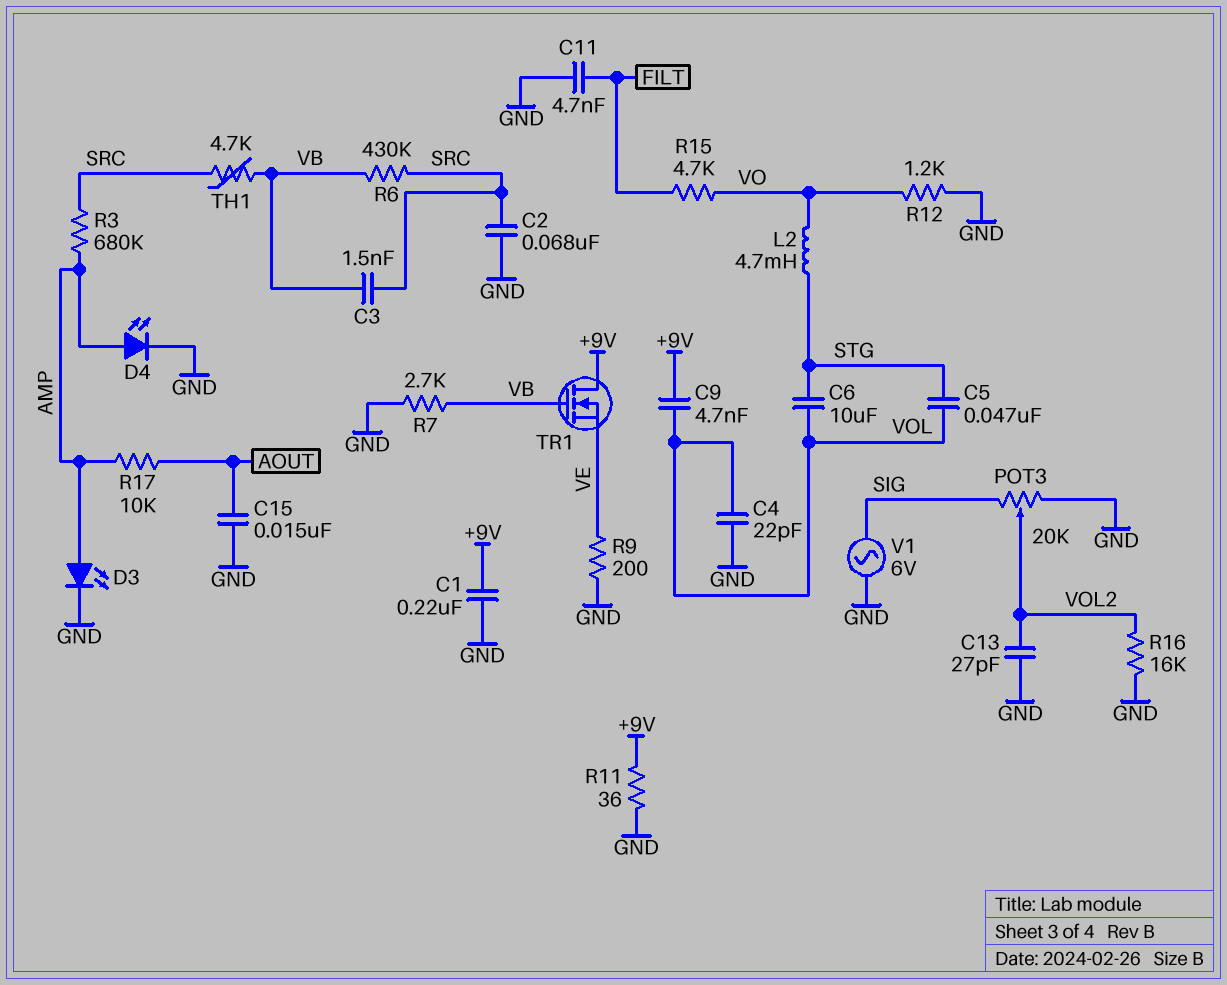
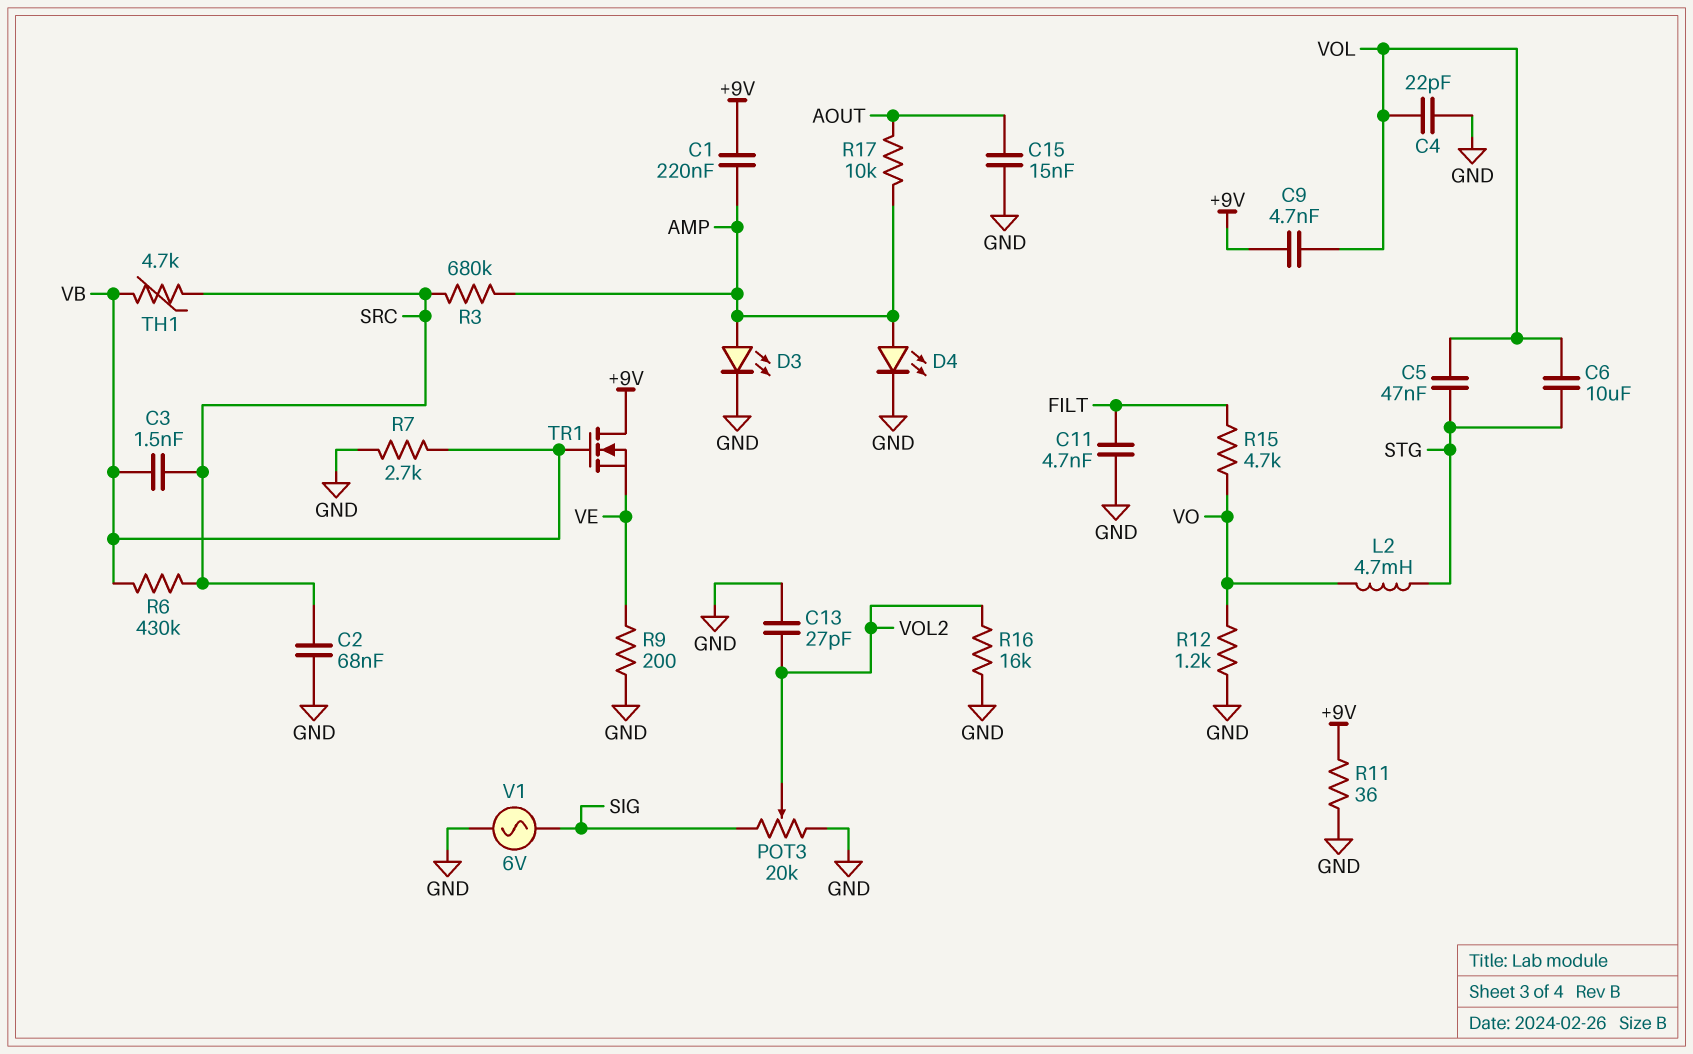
C1: 220nF (+9V, GND) -> 220nF (+9V, AMP)

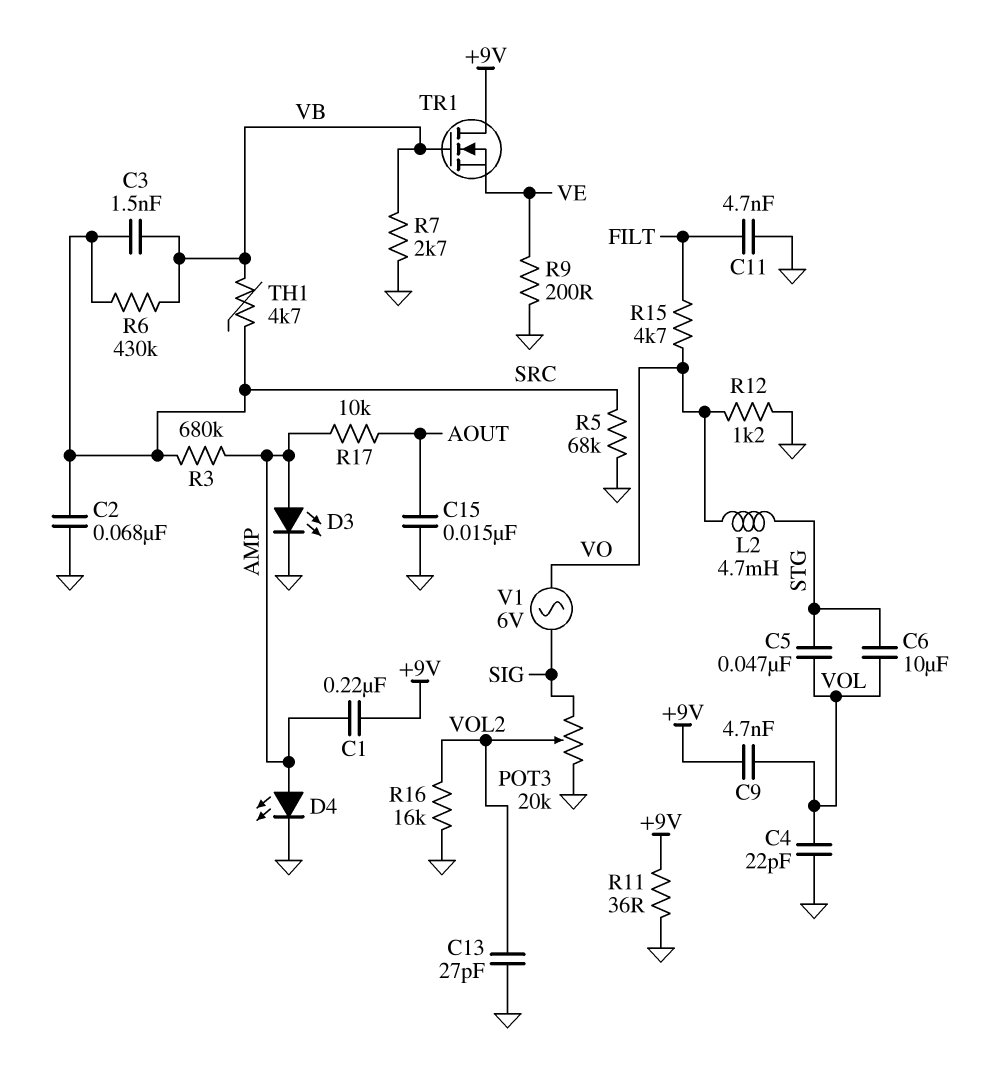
R5: none -> 68k (GND, SRC)
V1: AC 6V (GND, SIG) -> AC 6V (SIG, VO)

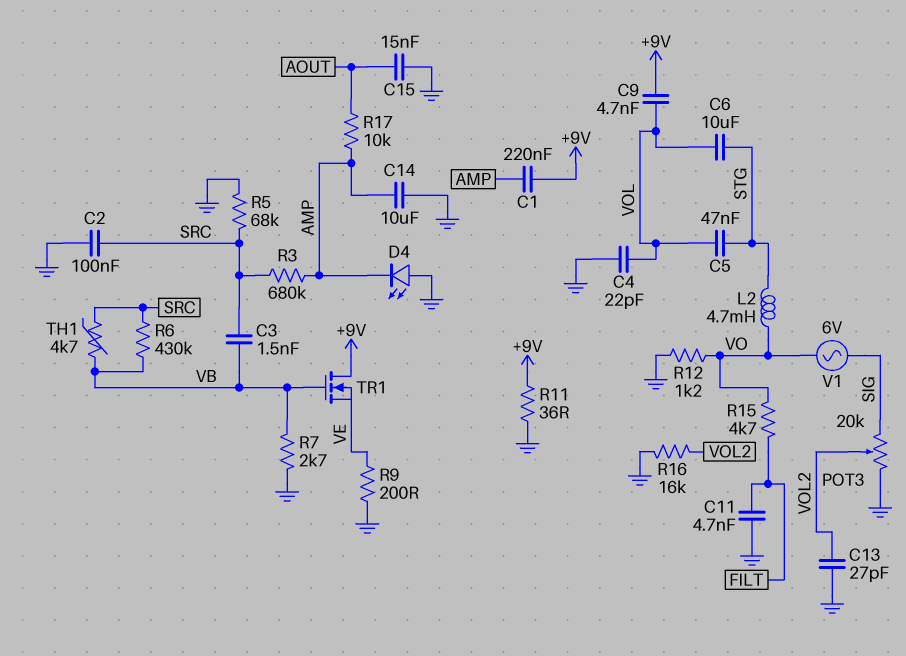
C2: 68nF (GND, SRC) -> 100nF (GND, SRC)
C14: none -> 10uF (AMP, GND)
D3: LED (A AMP, K GND) -> none
D4: LED (A AMP, K GND) -> LED (A GND, K AMP)

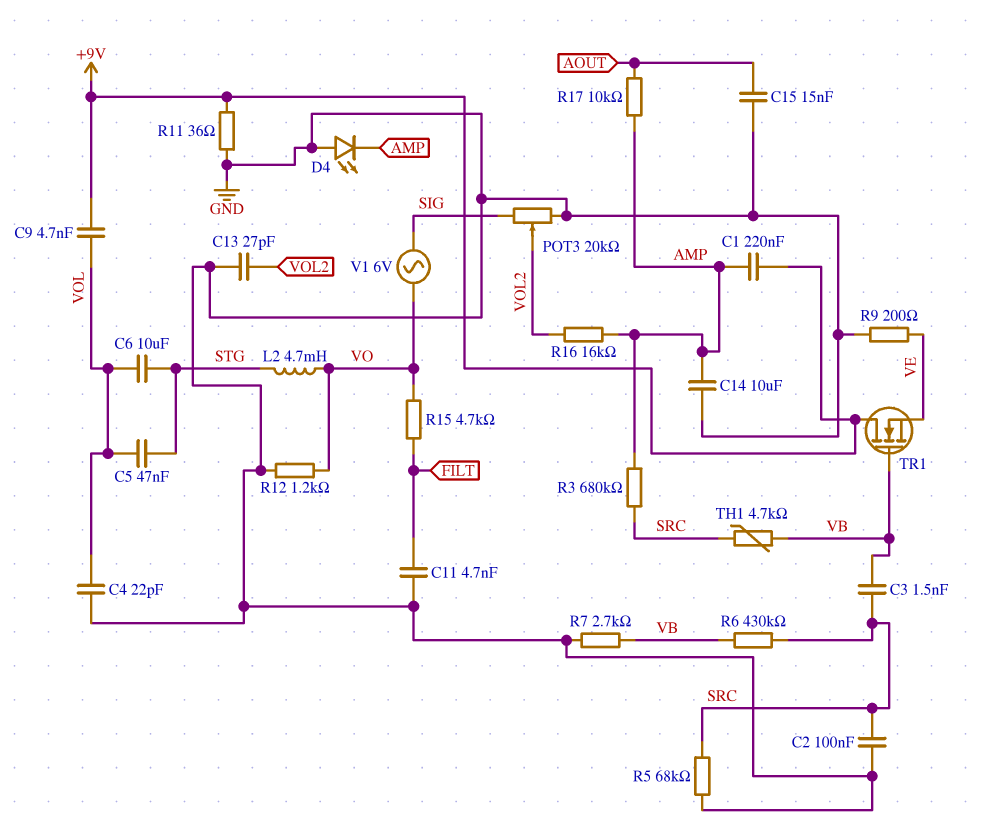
R16: 16k (GND, VOL2) -> 16k (AMP, VOL2)

